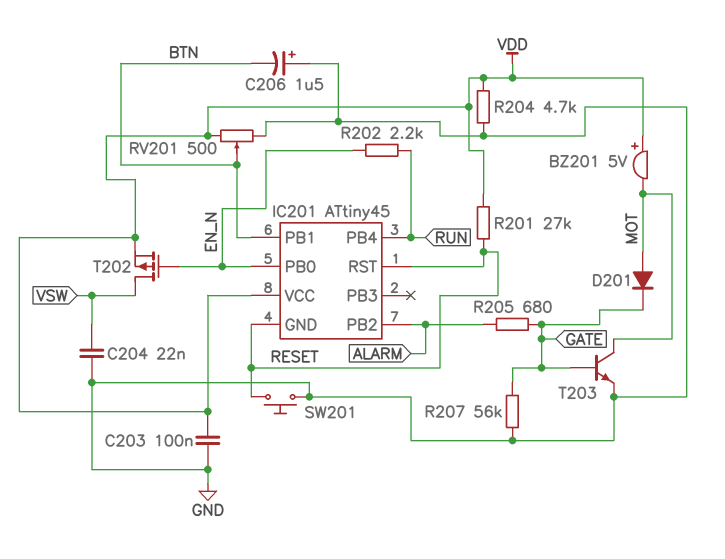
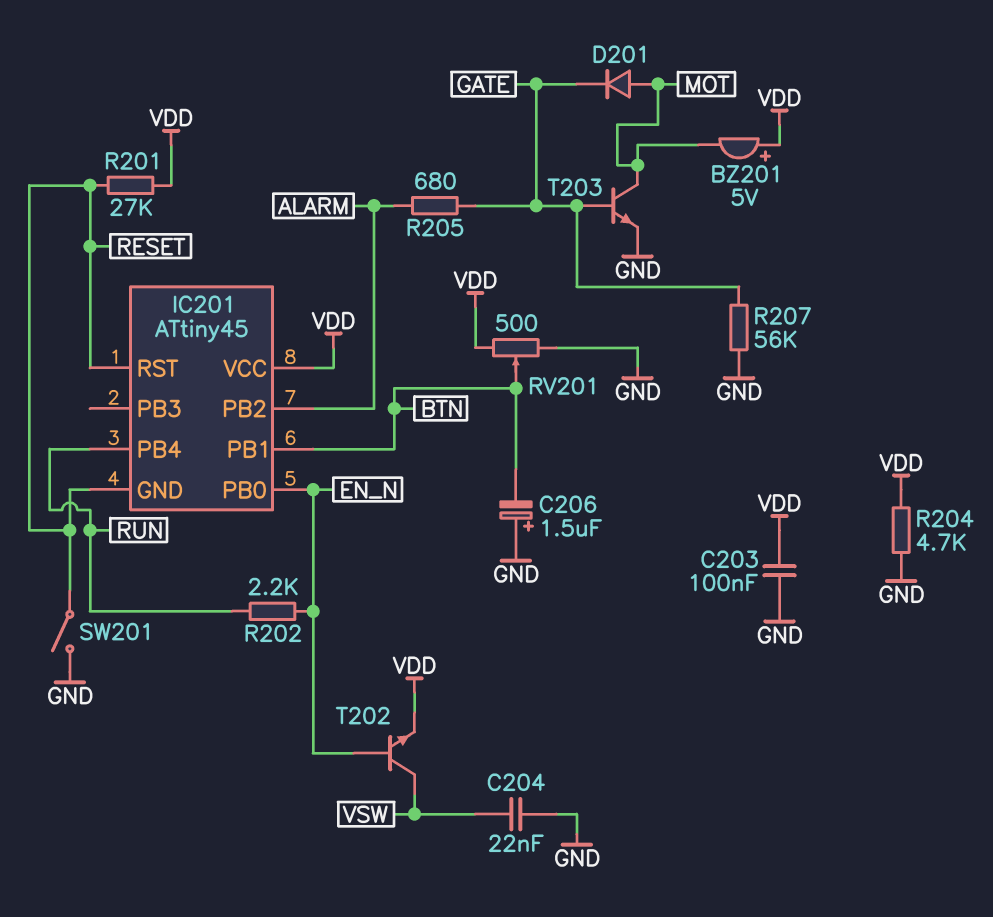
SW201: button (GND, RESET) -> switch (GND, RESET)
T202: PMOS (G EN_N, D VSW, S VDD) -> NPN (B EN_N, C VSW, E VDD)

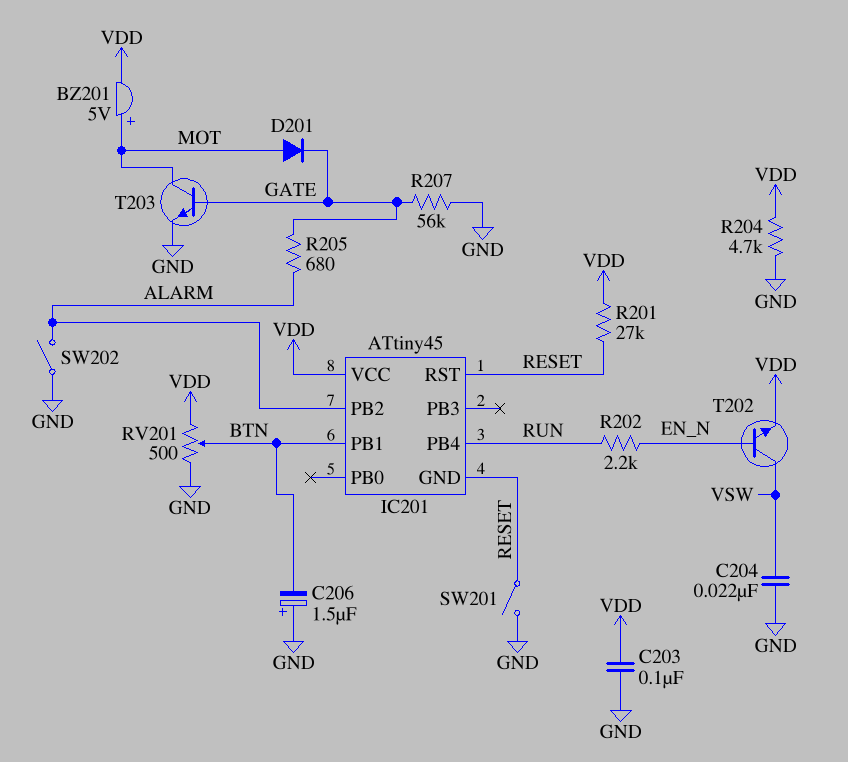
BZ201: buzzer 5V (plus VDD, minus MOT) -> buzzer 5V (plus MOT, minus VDD)
IC201 pin PB0: EN_N -> none
SW202: none -> switch (ALARM, GND)

